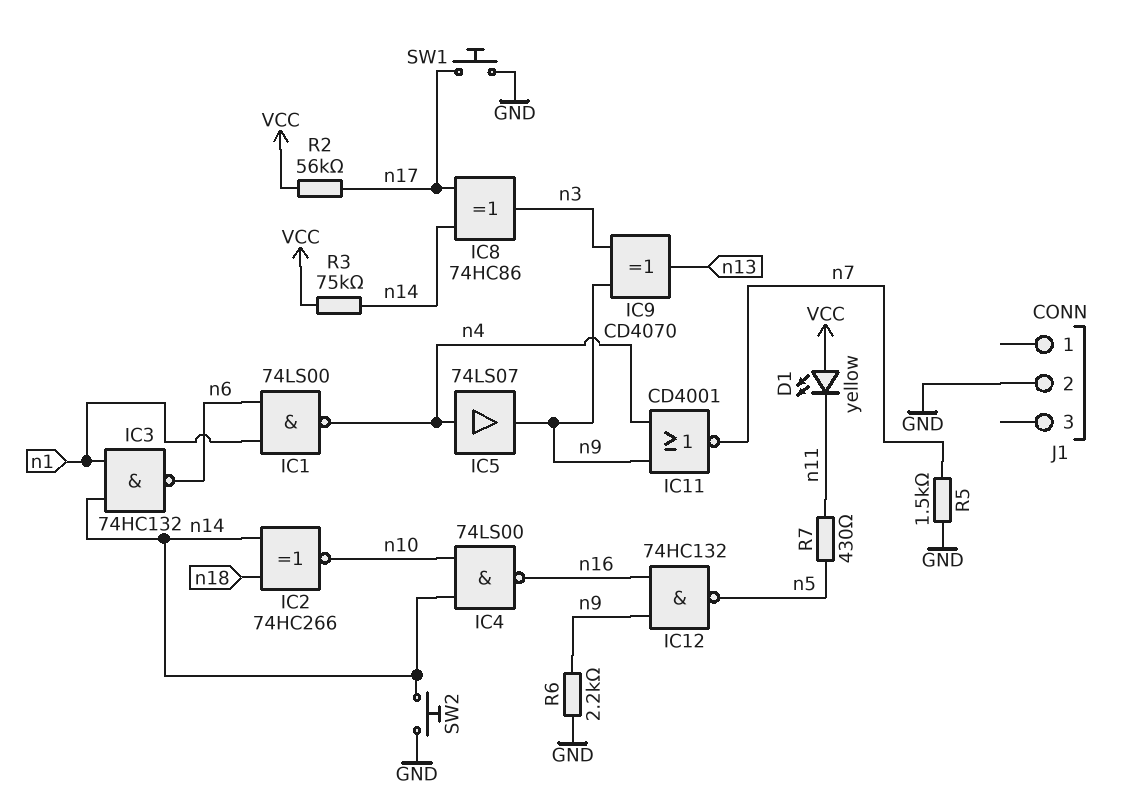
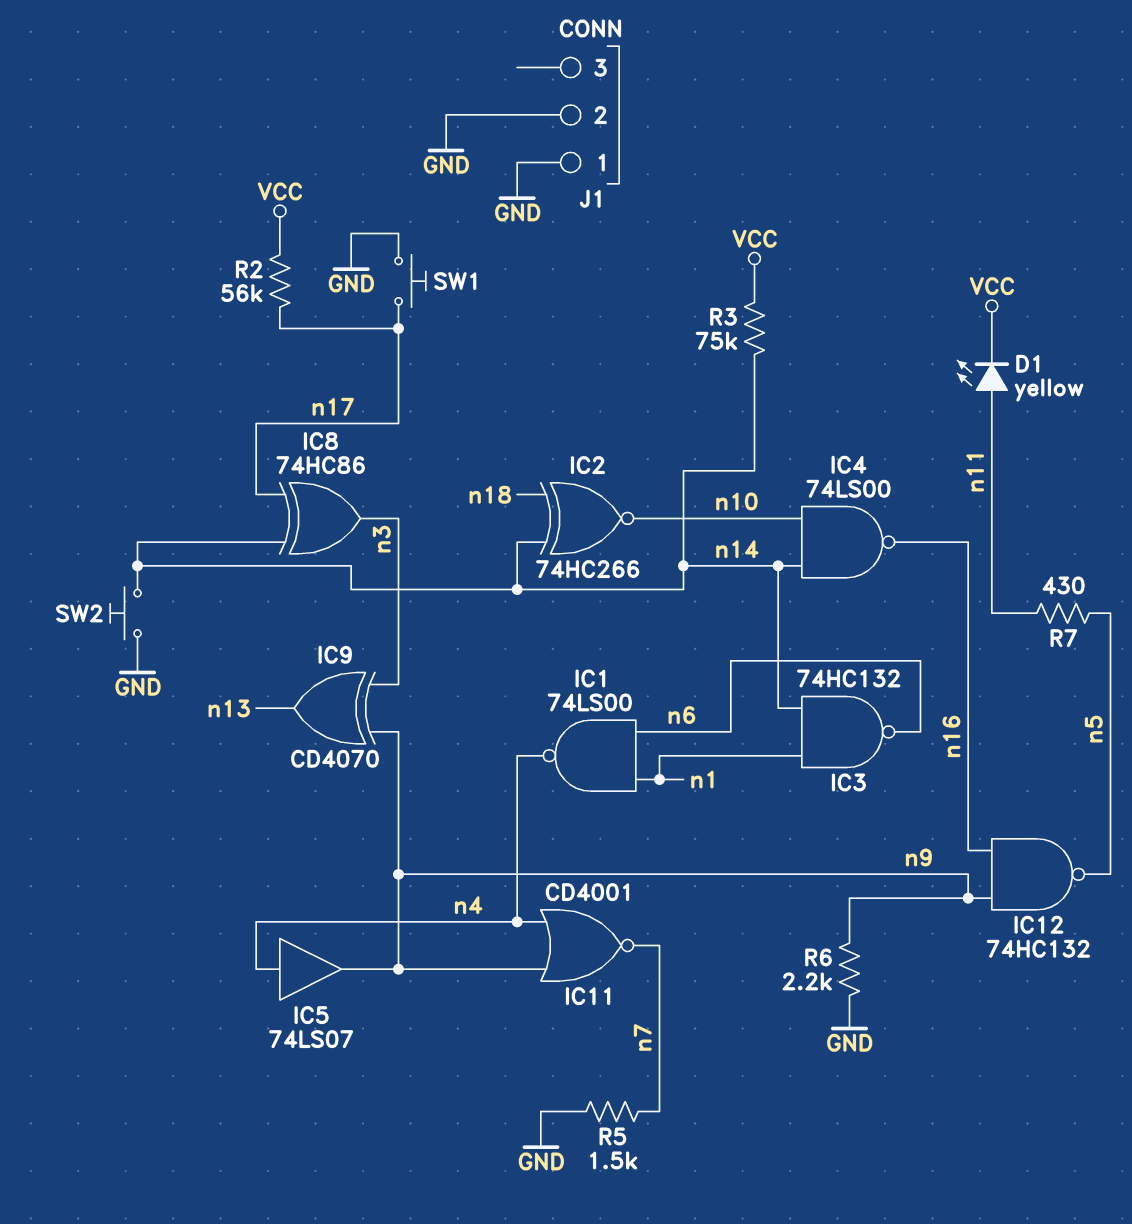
D1: LED yellow (A VCC, K n11) -> LED yellow (A n11, K VCC)
J1 pin 1: none -> GND

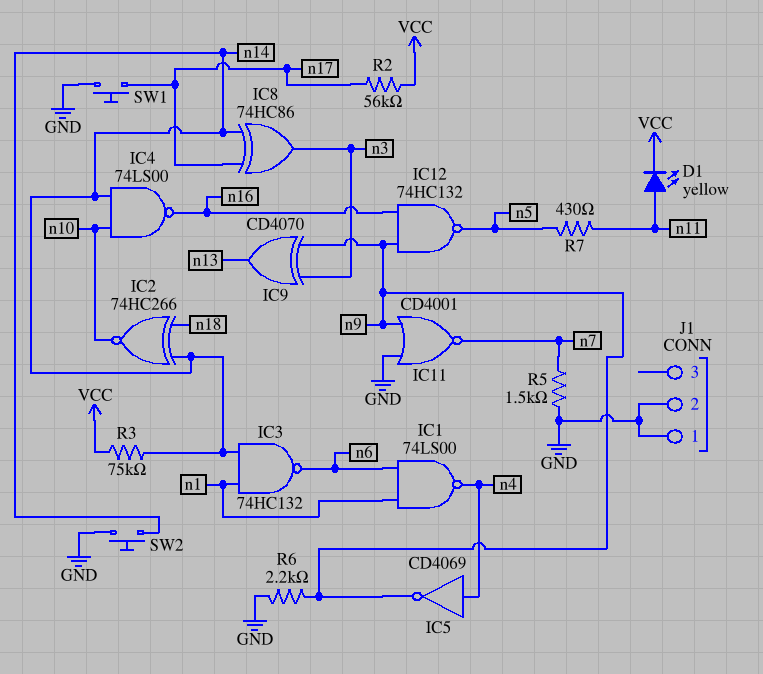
IC5: buffer 74LS07 (in n4, out n9) -> NOT CD4069 (in n4, out n9)
IC11: NOR CD4001 (in n4, in n9, out n7) -> NOR CD4001 (in GND, in n9, out n7)

